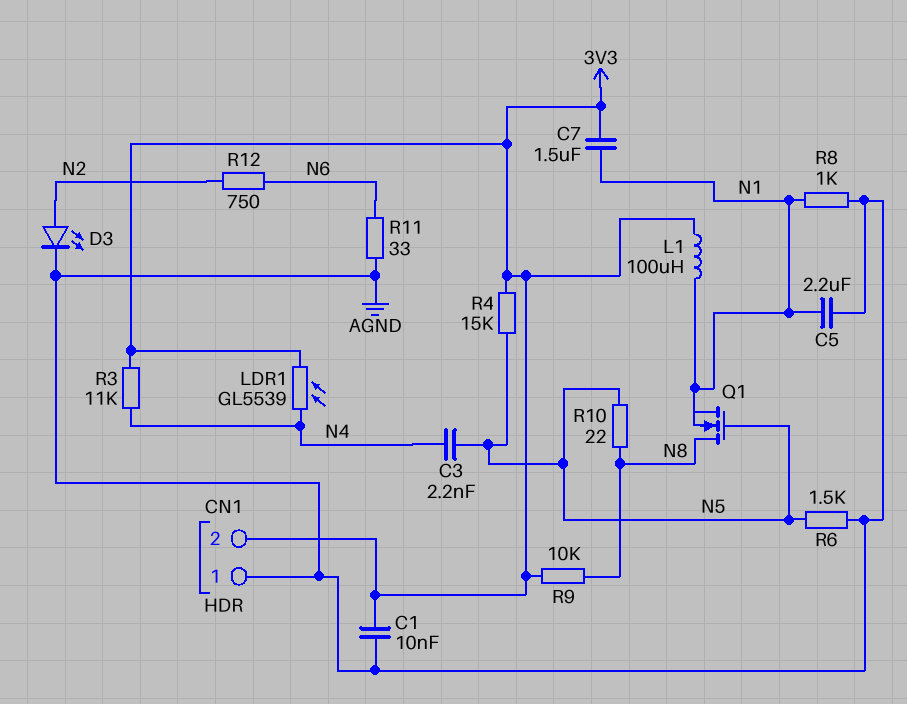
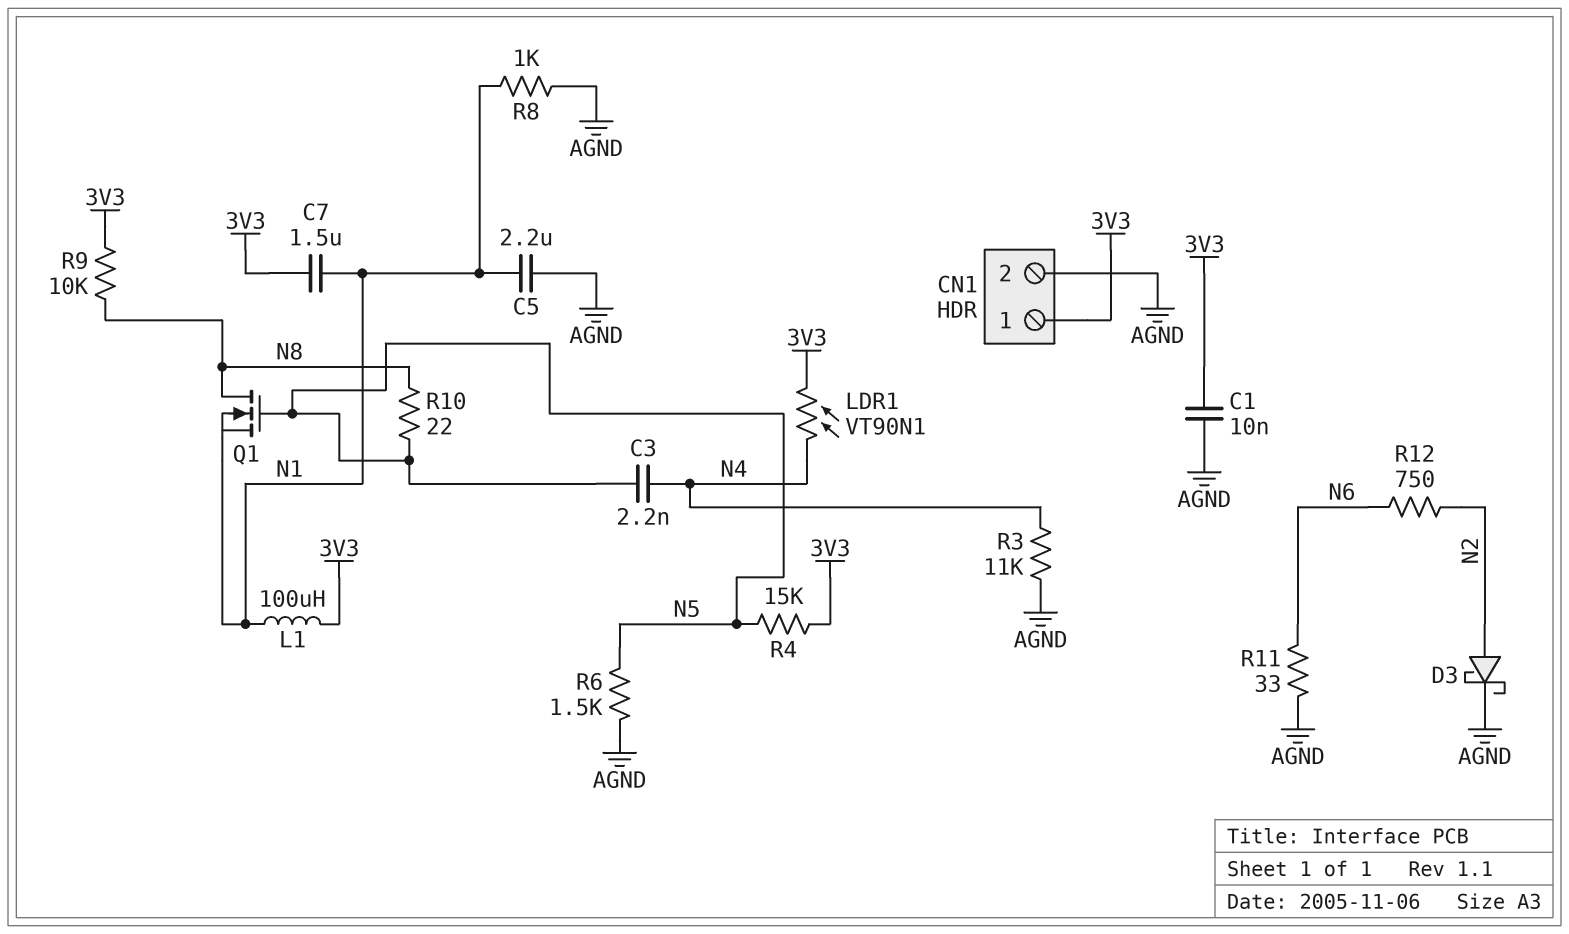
CN1 pin 1: AGND -> 3V3
CN1 pin 2: 3V3 -> AGND
D3: LED (A N2, K AGND) -> schottky (A N2, K AGND)
LDR1: GL5539 (3V3, N4) -> VT90N1 (3V3, N4)
R3: 11k (3V3, N4) -> 11k (AGND, N4)

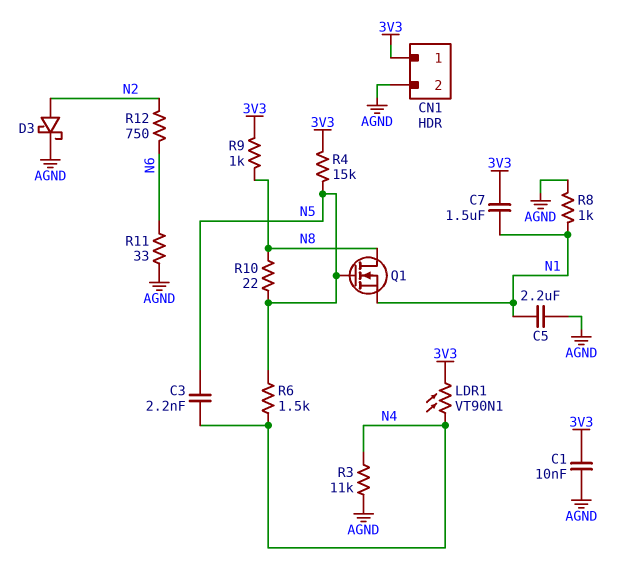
L1: 100uH (3V3, N1) -> none
R6: 1.5k (AGND, N5) -> 1.5k (N4, N5)
R9: 10k (3V3, N8) -> 1k (3V3, N8)

